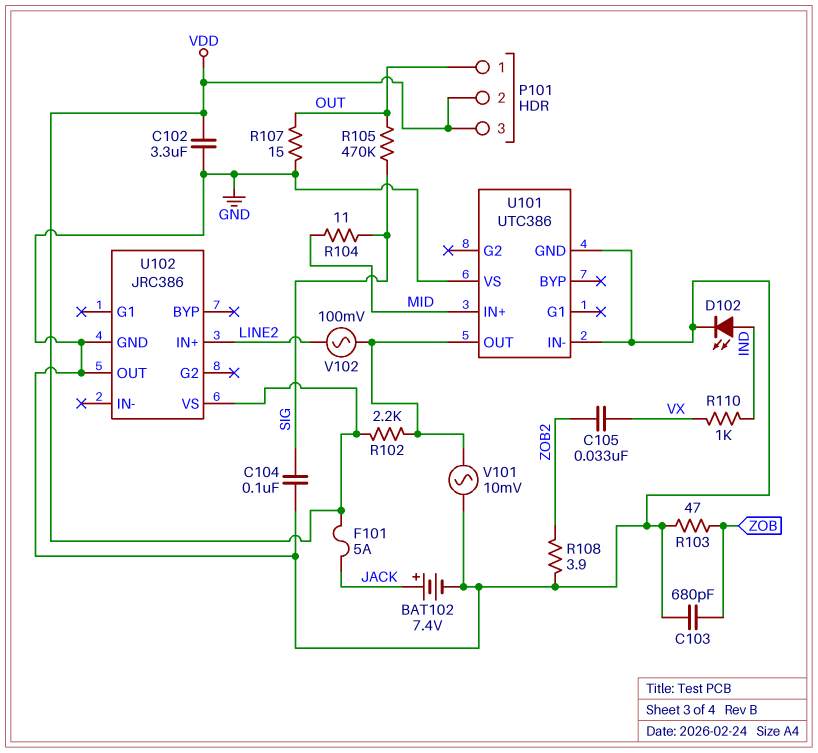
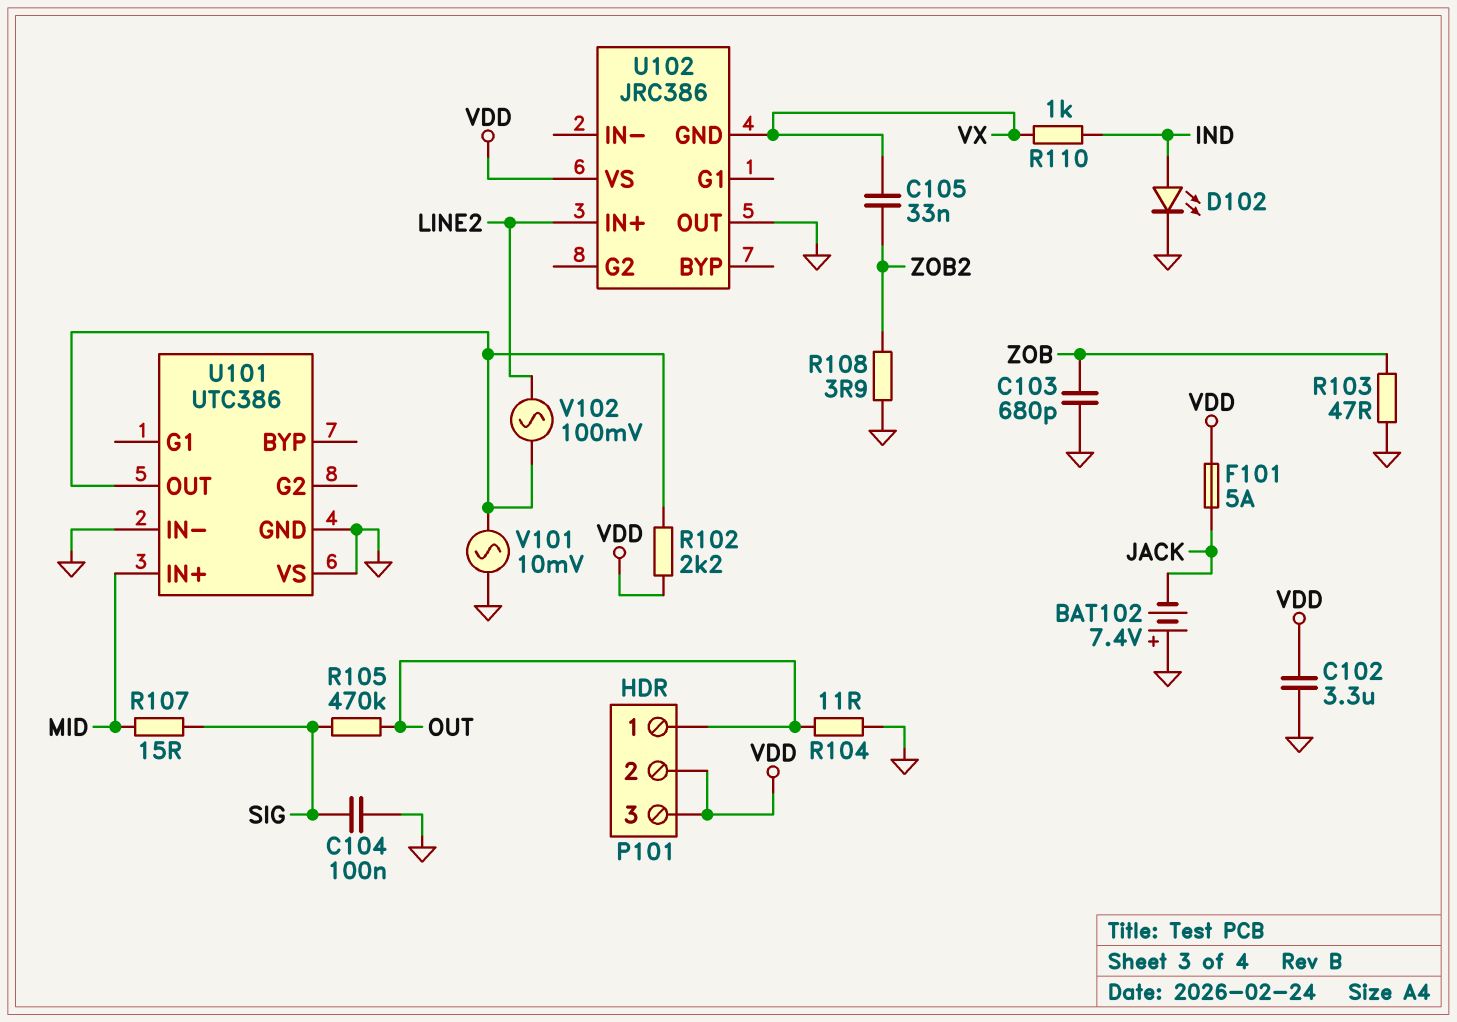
BAT102: 7.4V (plus JACK, minus GND) -> 7.4V (plus GND, minus JACK)
R104: 11 (MID, SIG) -> 11 (GND, OUT)
R107: 15 (GND, OUT) -> 15 (MID, SIG)
U102 pin GND: GND -> VX

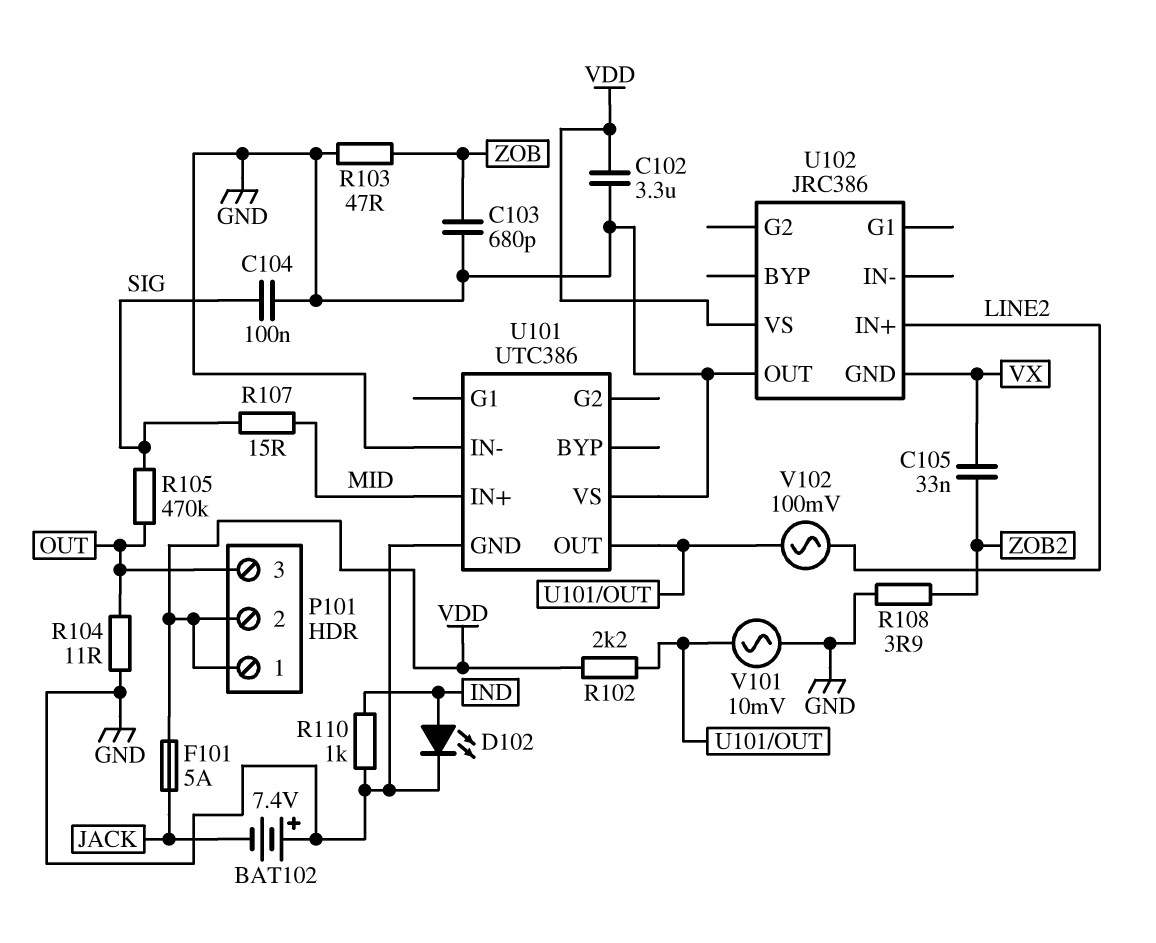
P101 pin 1: OUT -> VDD
P101 pin 3: VDD -> OUT
R110: 1k (IND, VX) -> 1k (GND, IND)

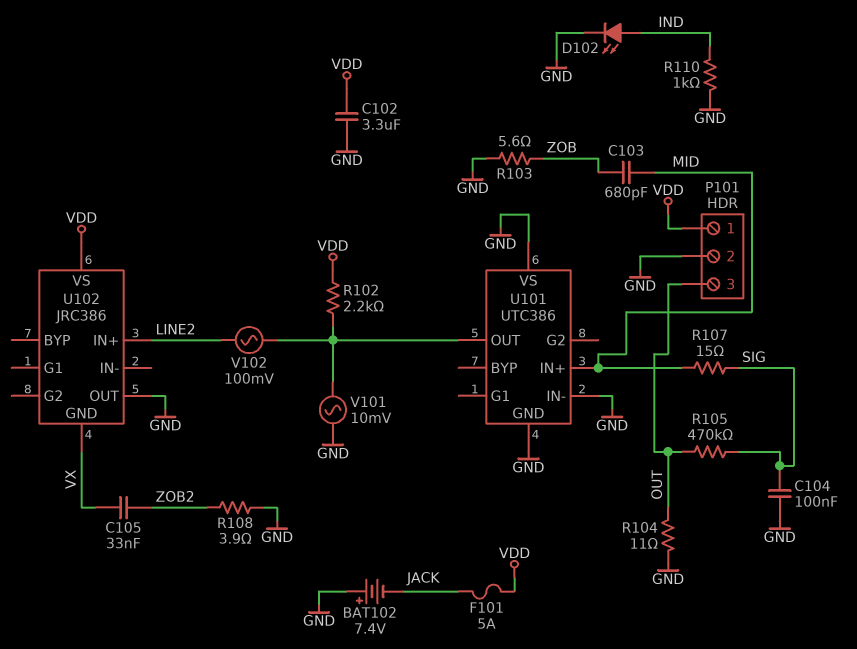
C103: 680pF (GND, ZOB) -> 680pF (MID, ZOB)
P101 pin 2: VDD -> GND
R103: 47 (GND, ZOB) -> 5.6 (GND, ZOB)

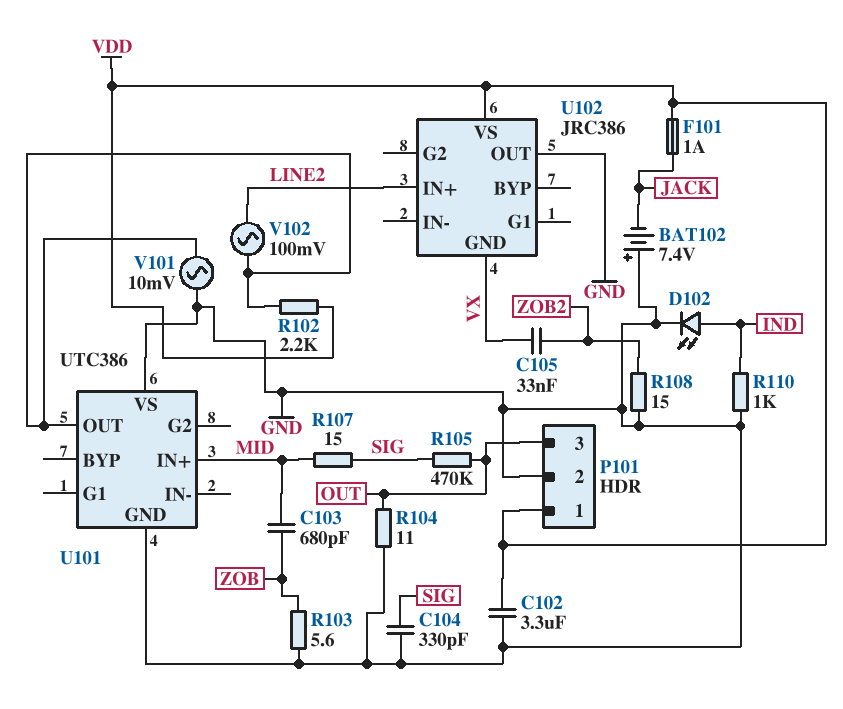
C104: 100nF (GND, SIG) -> 330pF (GND, SIG)
F101: 5A (JACK, VDD) -> 1A (JACK, VDD)
R108: 3.9 (GND, ZOB2) -> 15 (GND, ZOB2)
U101 pin IN-: GND -> none

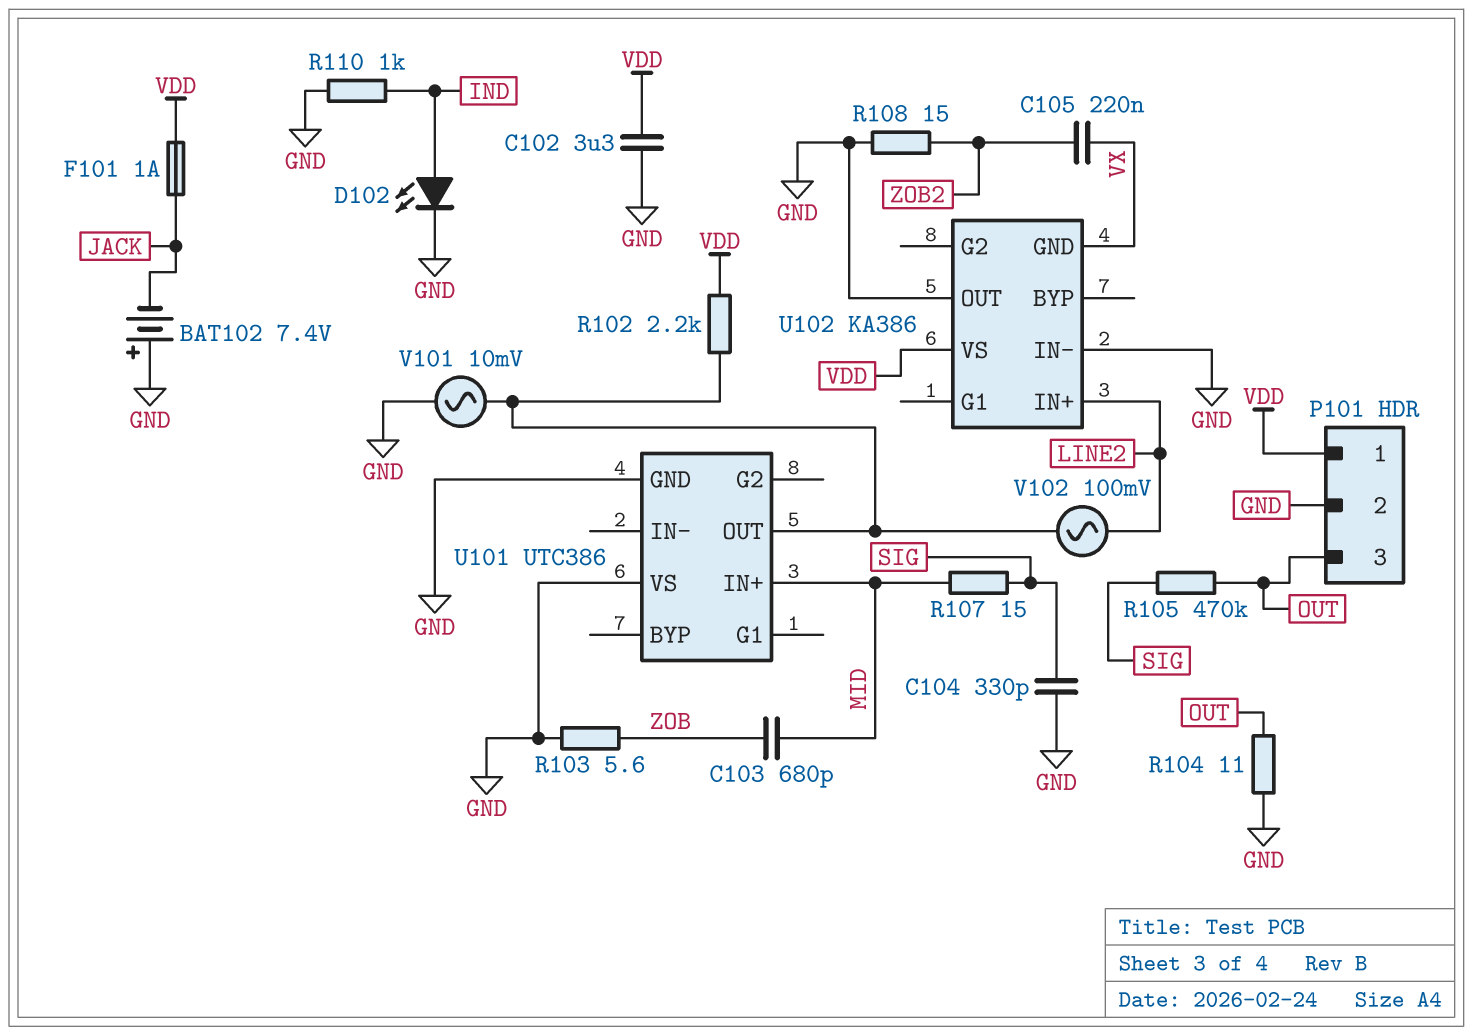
C105: 33nF (VX, ZOB2) -> 220nF (VX, ZOB2)
U102: JRC386 -> KA386
U102 pin IN-: none -> GND

